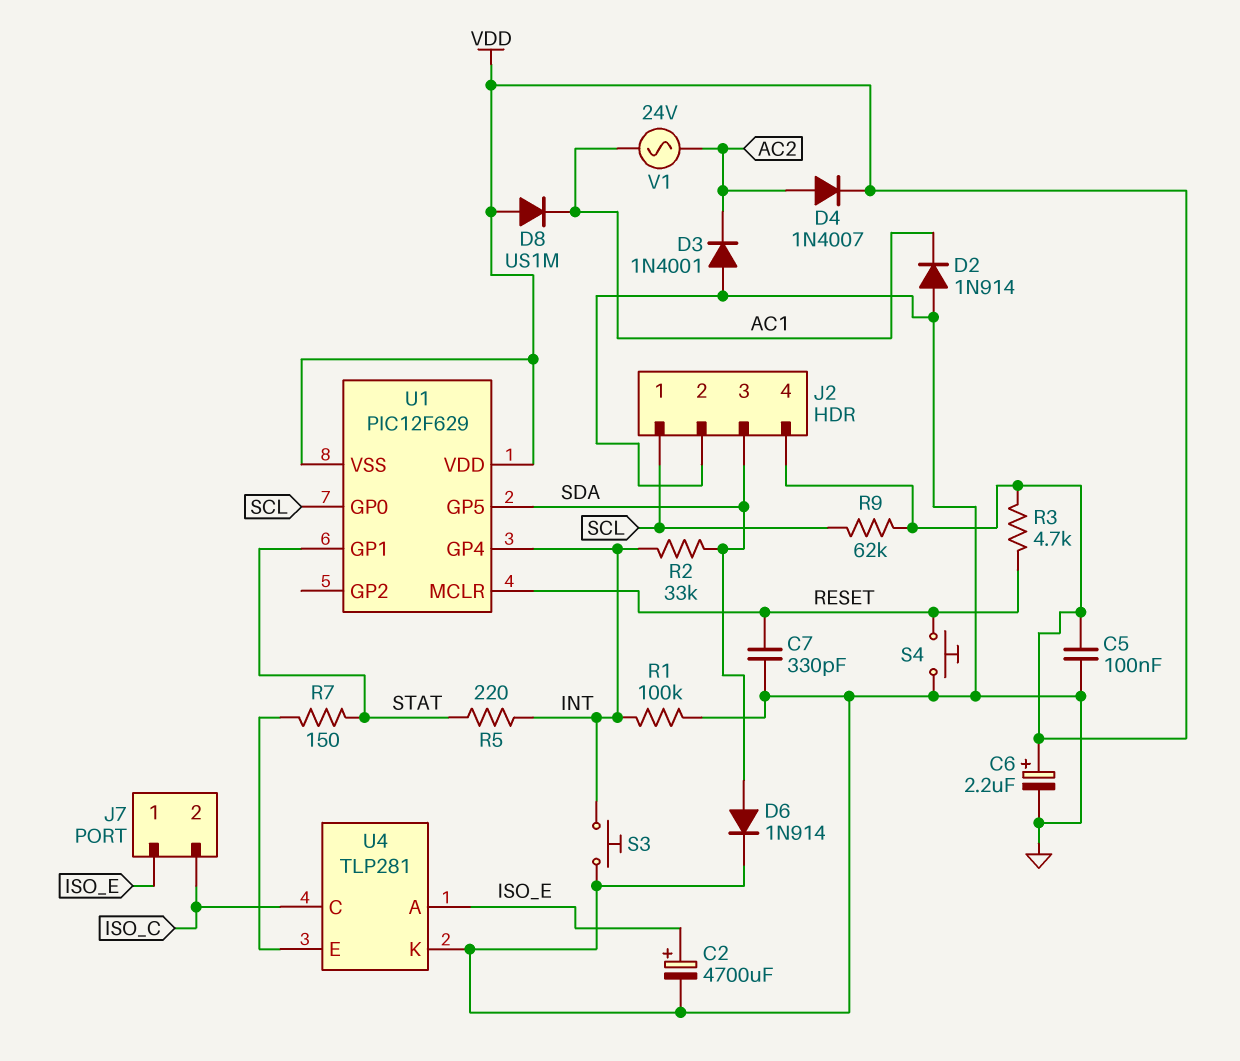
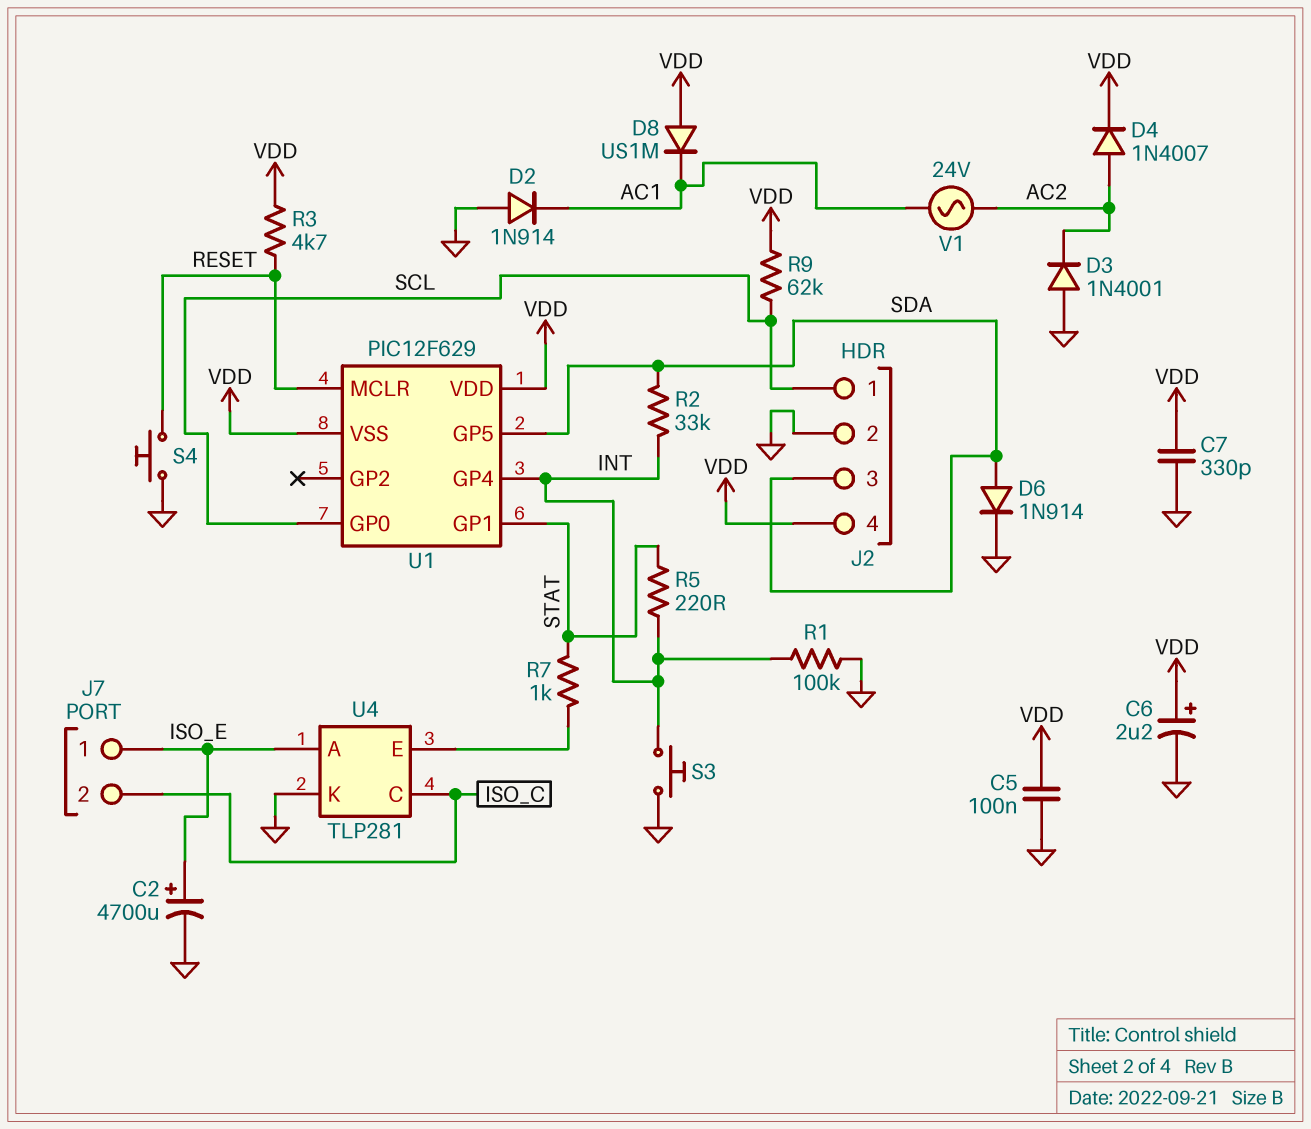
C7: 330pF (GND, RESET) -> 330pF (GND, VDD)
R7: 150 (STAT, U4/E) -> 1k (STAT, U4/E)

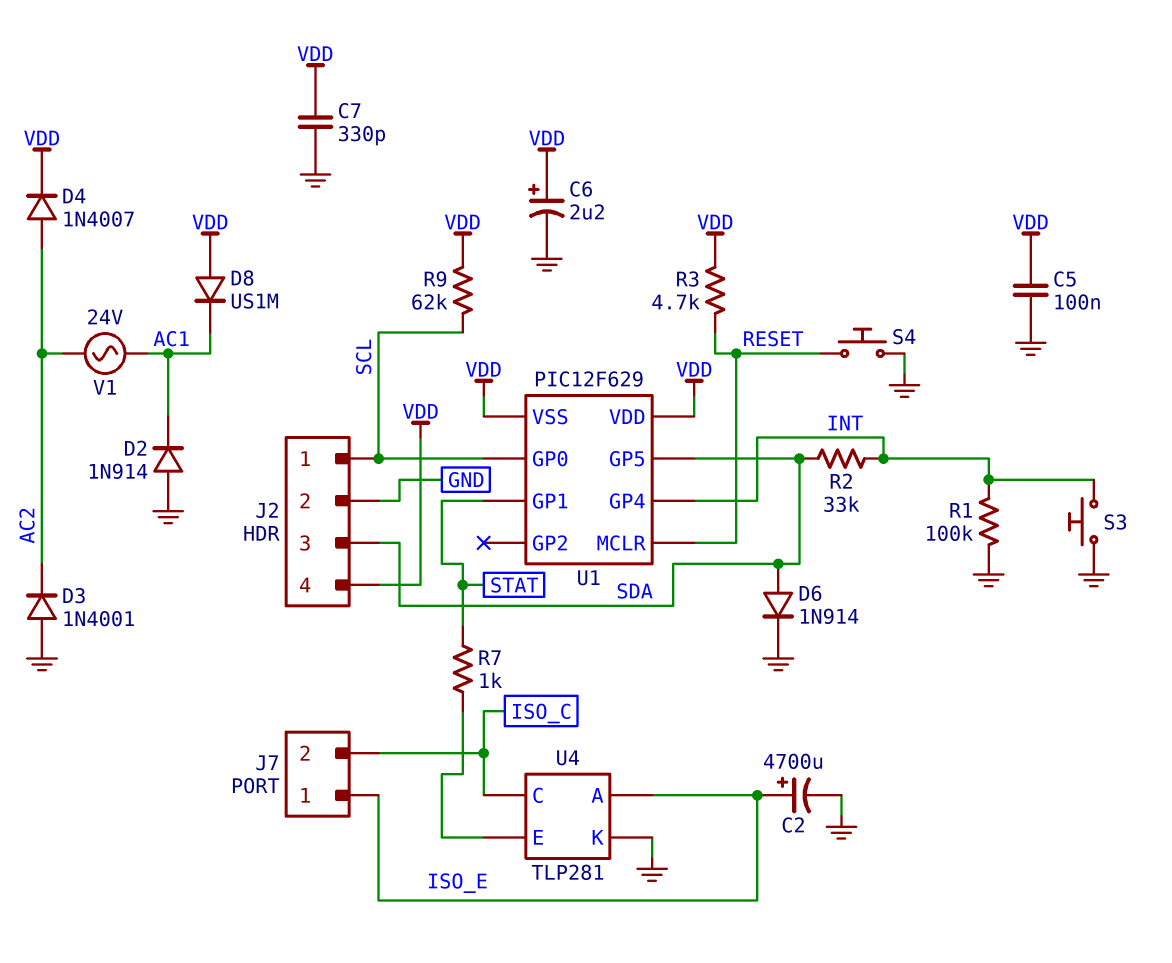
R5: 220 (INT, STAT) -> none

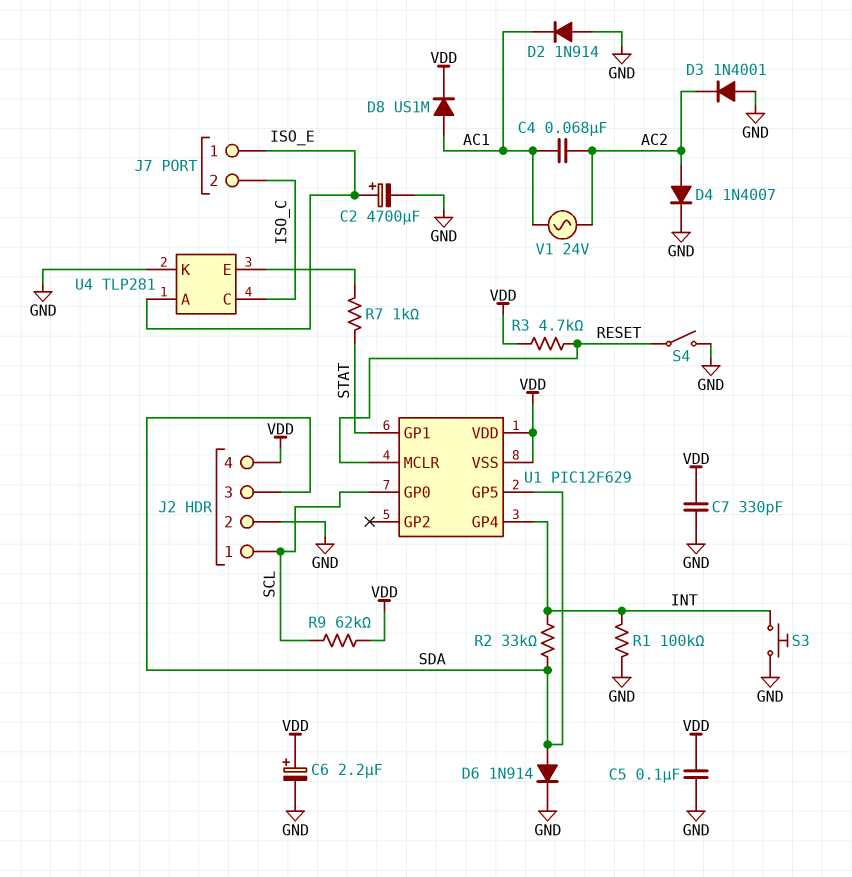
C4: none -> 68nF (AC1, AC2)
D4: diode 1N4007 (A AC2, K VDD) -> diode 1N4007 (A AC2, K GND)
D8: diode US1M (A VDD, K AC1) -> diode US1M (A AC1, K VDD)
S4: button (GND, RESET) -> switch (GND, RESET)

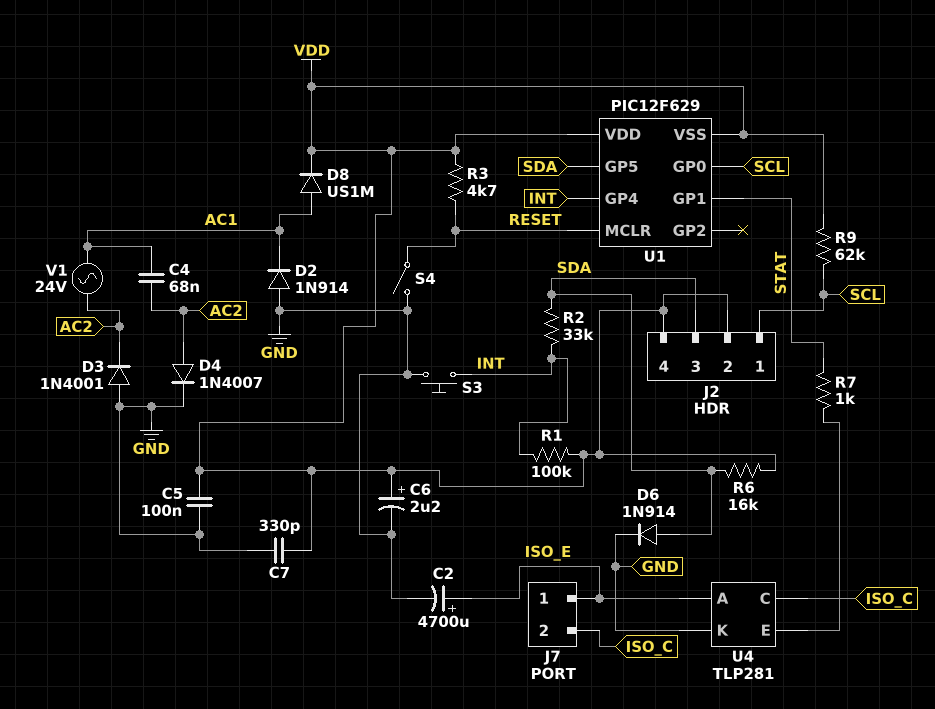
J2 pin 2: GND -> VDD
R1: 100k (GND, INT) -> 100k (INT, VDD)
R6: none -> 16k (SDA, VDD)

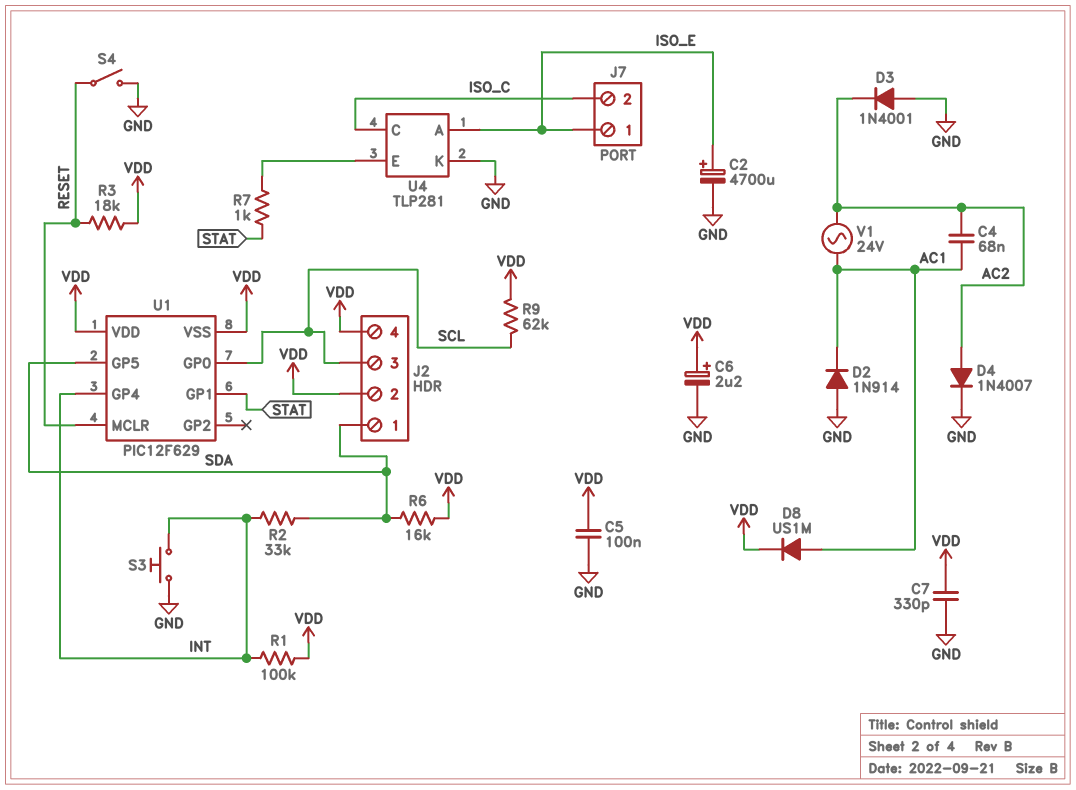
D6: diode 1N914 (A SDA, K GND) -> none
J2 pin 1: SCL -> SDA
J2 pin 3: SDA -> SCL
R3: 4.7k (RESET, VDD) -> 18k (RESET, VDD)

